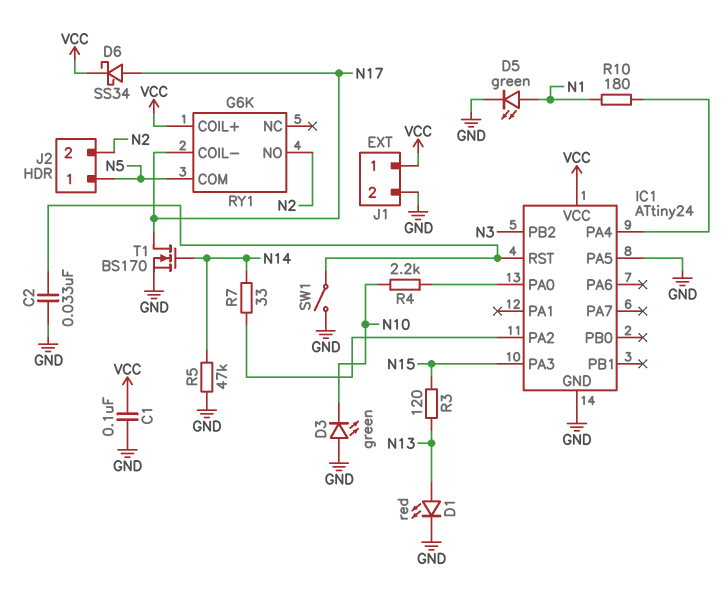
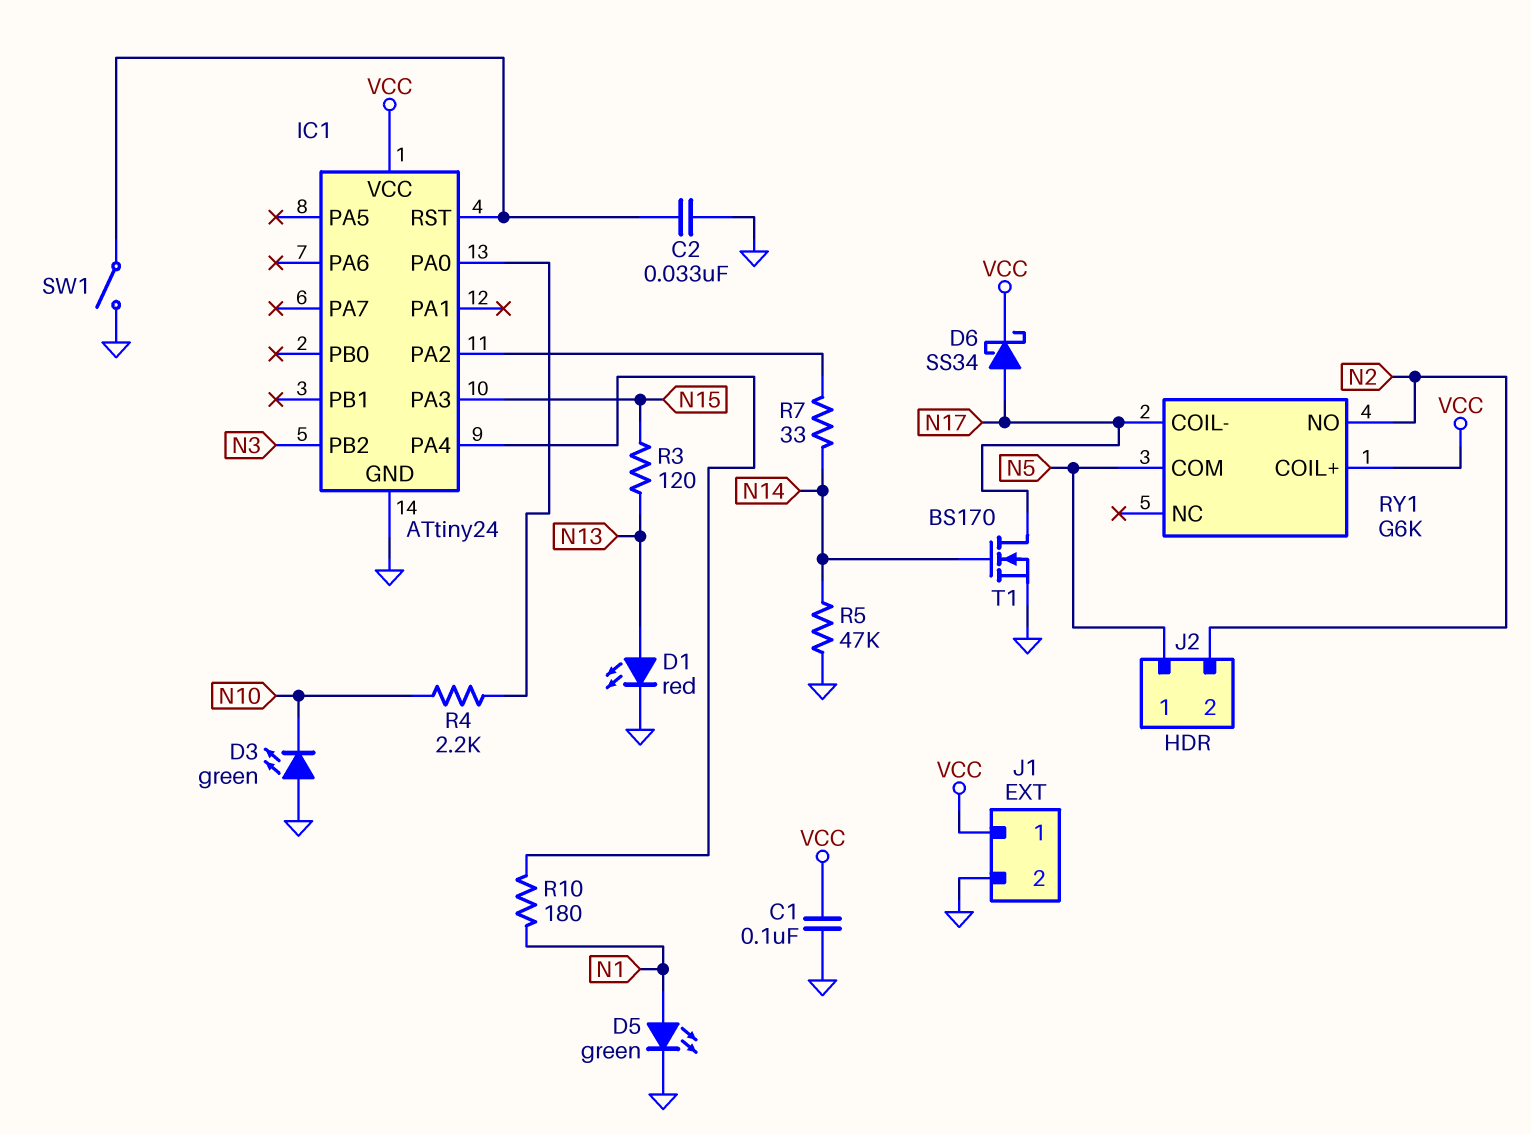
IC1 pin PA5: GND -> none

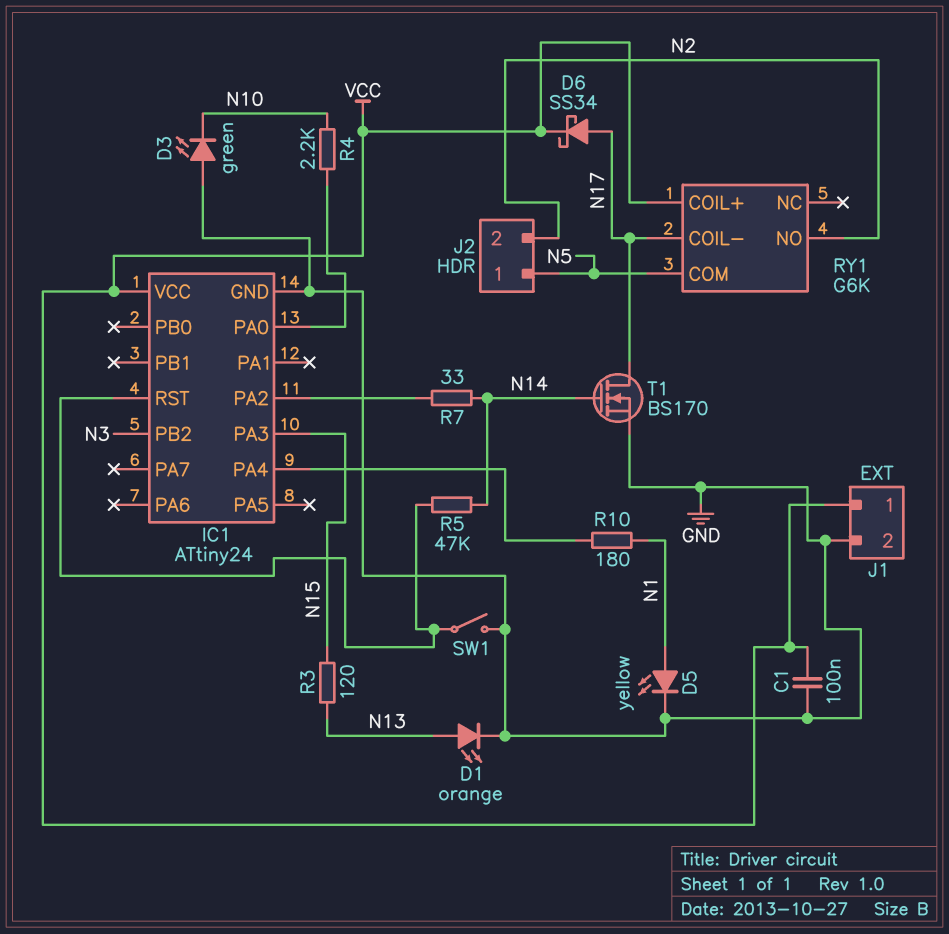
C2: 33nF (GND, IC1/RST) -> none
D1: LED red (A N13, K GND) -> LED orange (A N13, K GND)
D5: LED green (A N1, K GND) -> LED yellow (A N1, K GND)
R5: 47k (GND, N14) -> 47k (IC1/RST, N14)

